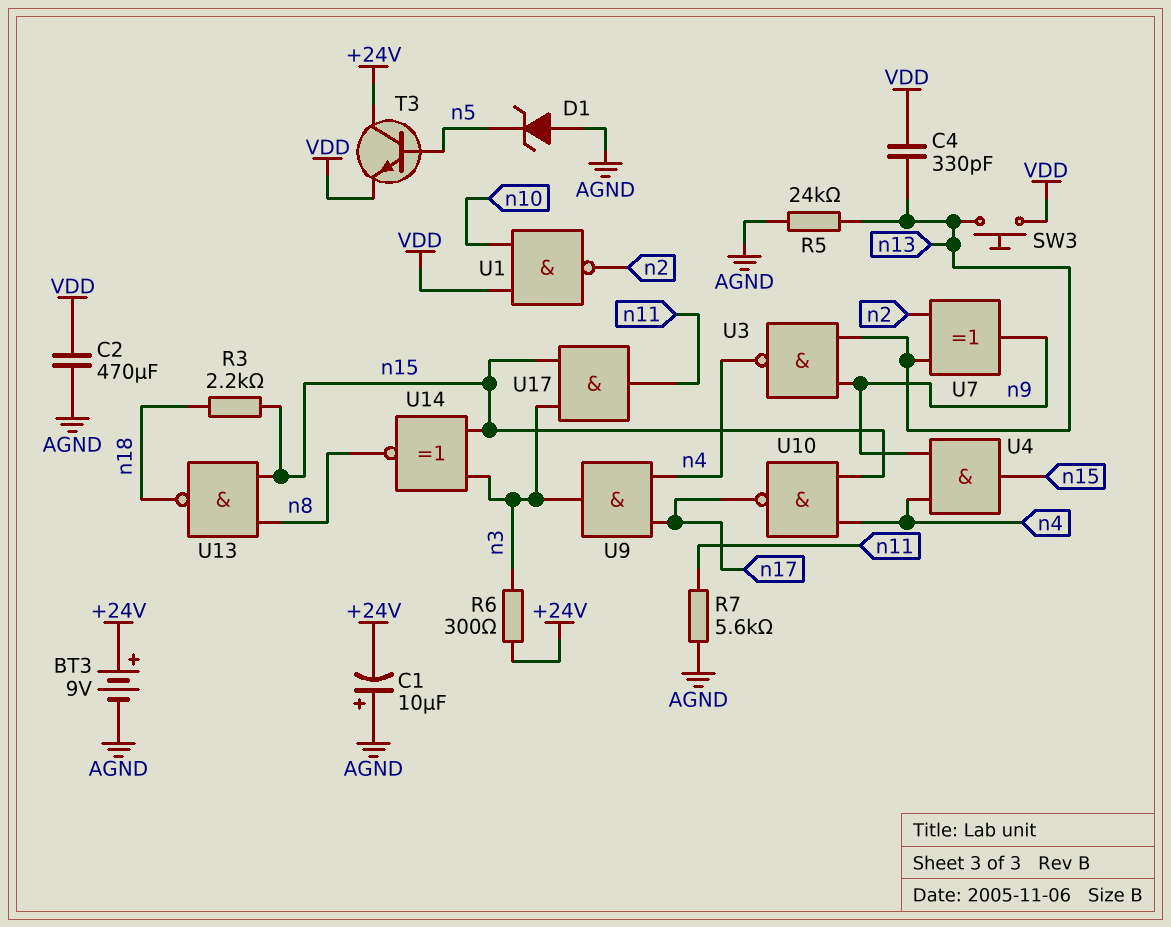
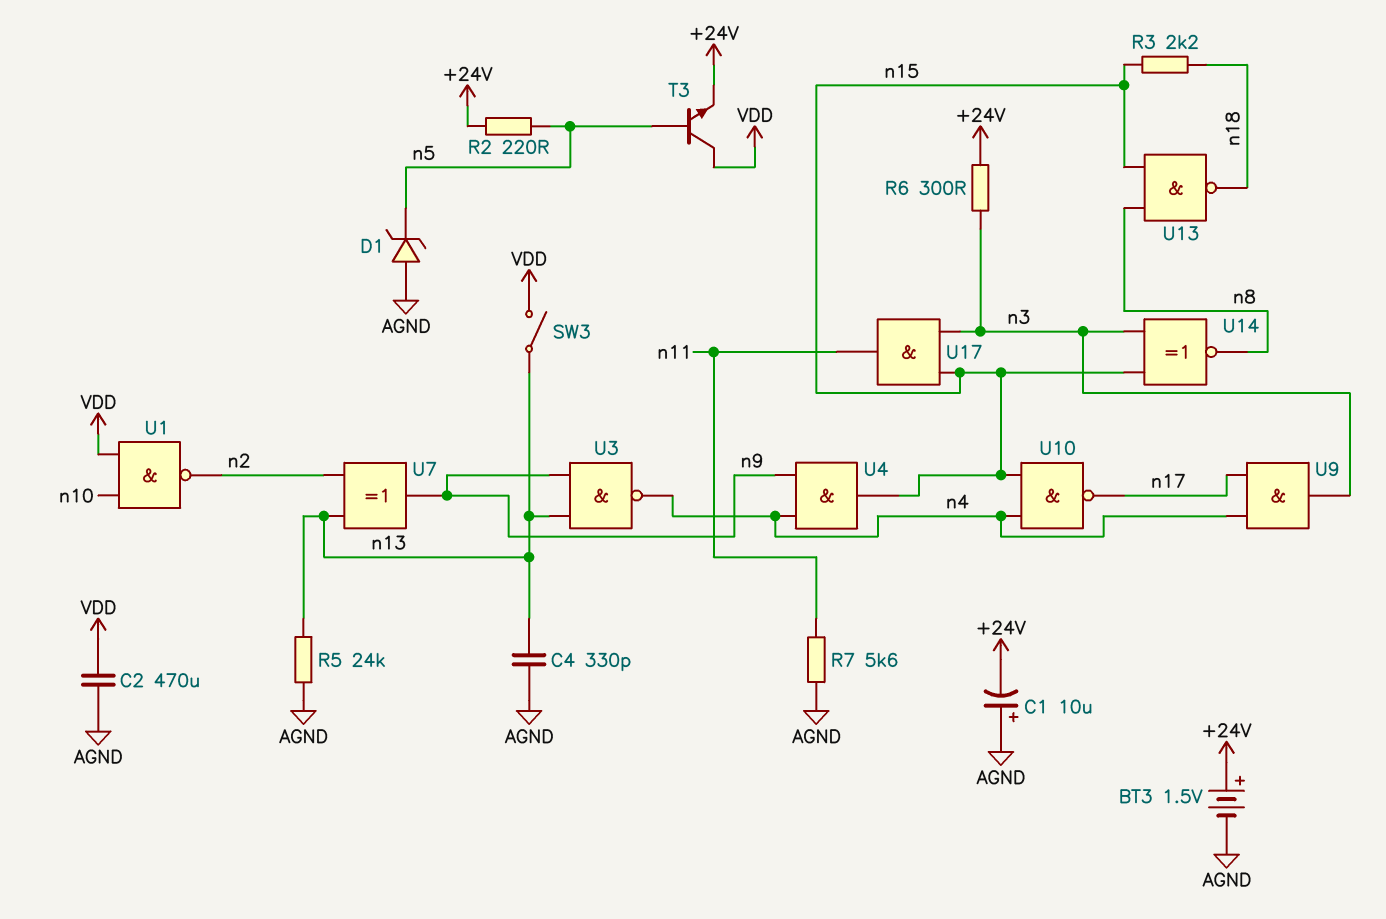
BT3: 9V (plus +24V, minus AGND) -> 1.5V (plus +24V, minus AGND)
C4: 330pF (VDD, n13) -> 330pF (AGND, n13)
R2: none -> 220 (+24V, n5)
SW3: button (VDD, n13) -> switch (VDD, n13)
T3: NPN (B n5, C +24V, E VDD) -> NPN (B n5, C VDD, E +24V)

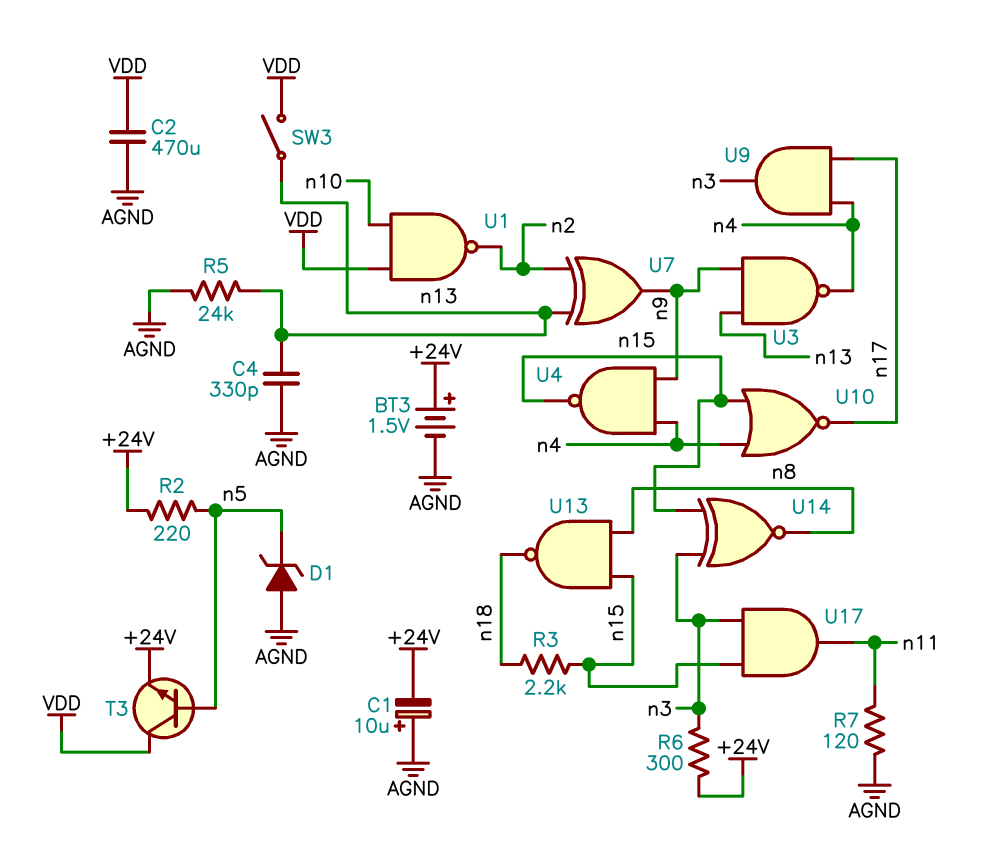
R7: 5.6k (AGND, n11) -> 120 (AGND, n11)
U4: AND (in n4, in n9, out n15) -> NAND (in n4, in n9, out n15)
U10: NAND (in n4, in n15, out n17) -> NOR (in n4, in n15, out n17)

